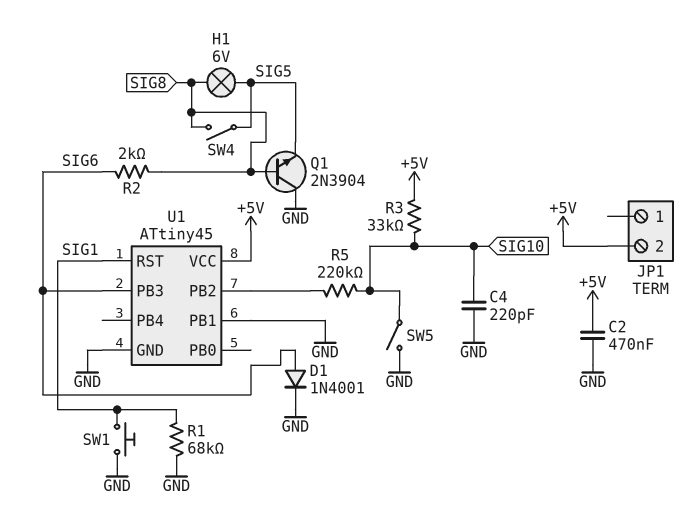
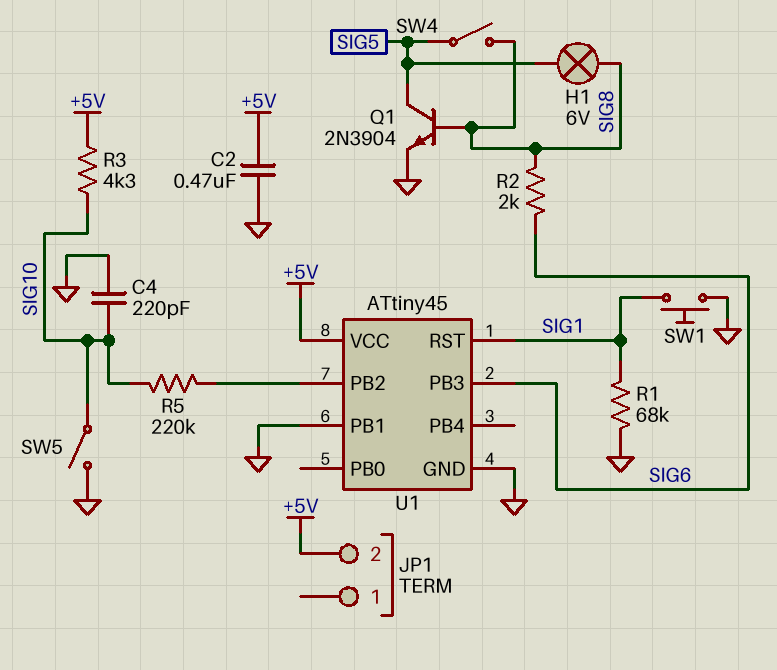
D1: diode 1N4001 (A SIG6, K GND) -> none
Q1: NPN 2N3904 (B SIG8, C GND, E SIG5) -> NPN 2N3904 (B SIG8, C SIG5, E GND)
R3: 33k (+5V, SIG10) -> 4.3k (+5V, SIG10)

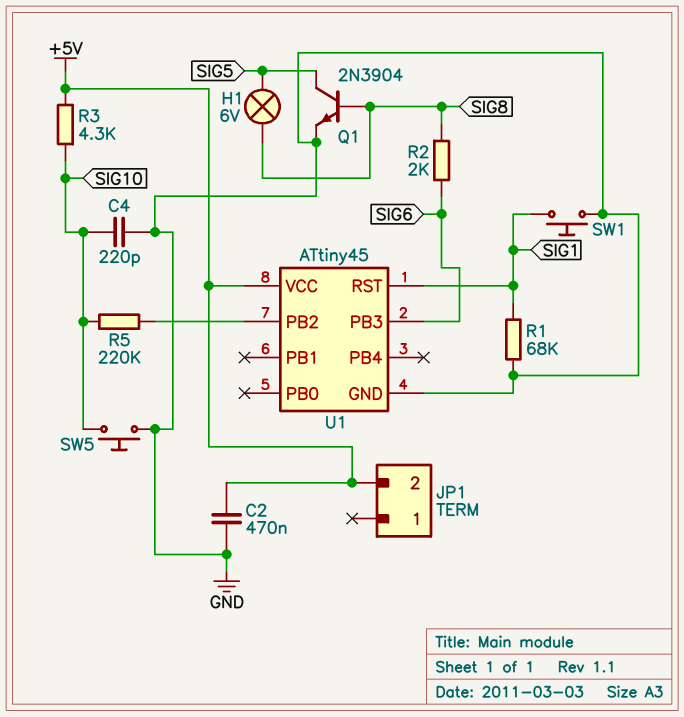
SW4: switch (SIG5, SIG8) -> none
SW5: switch (GND, SIG10) -> button (GND, SIG10)
U1 pin PB1: GND -> none

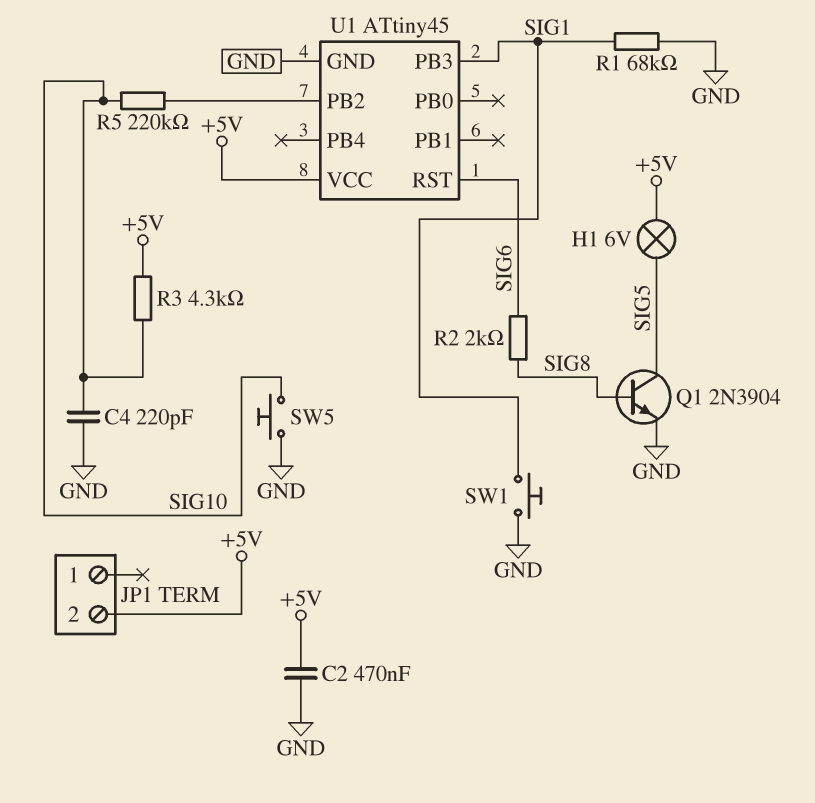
H1: lamp 6V (SIG5, SIG8) -> lamp 6V (+5V, SIG5)
U1 pin PB3: SIG6 -> SIG1
U1 pin RST: SIG1 -> SIG6

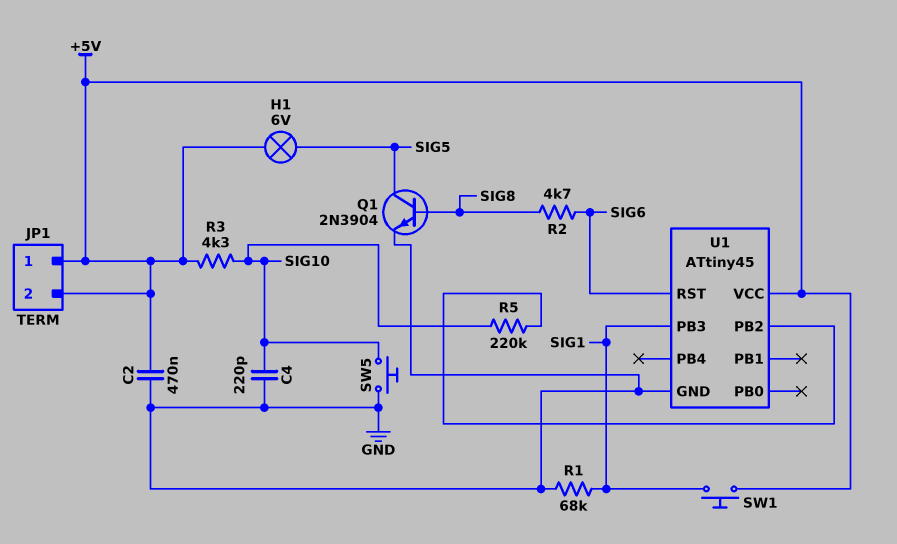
JP1 pin 1: none -> +5V
R2: 2k (SIG6, SIG8) -> 4.7k (SIG6, SIG8)
SW1: button (GND, SIG1) -> button (+5V, SIG1)

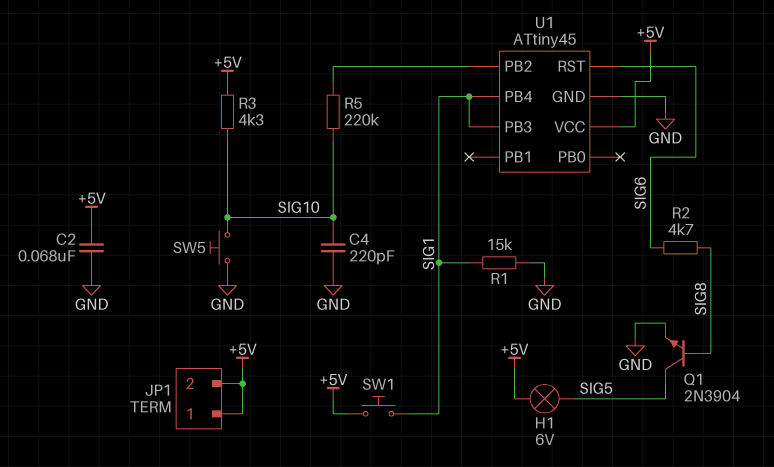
C2: 470nF (+5V, GND) -> 68nF (+5V, GND)
R1: 68k (GND, SIG1) -> 15k (GND, SIG1)
U1 pin PB4: none -> SIG1

